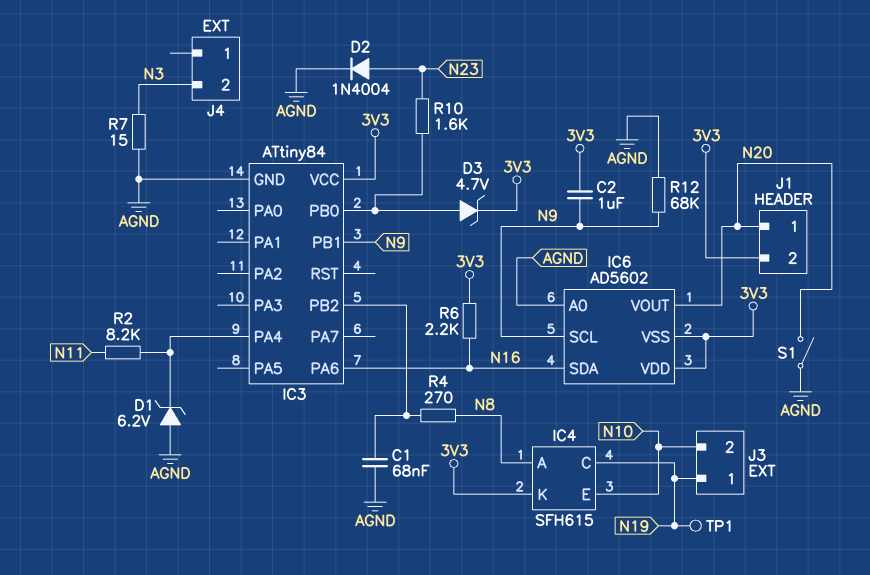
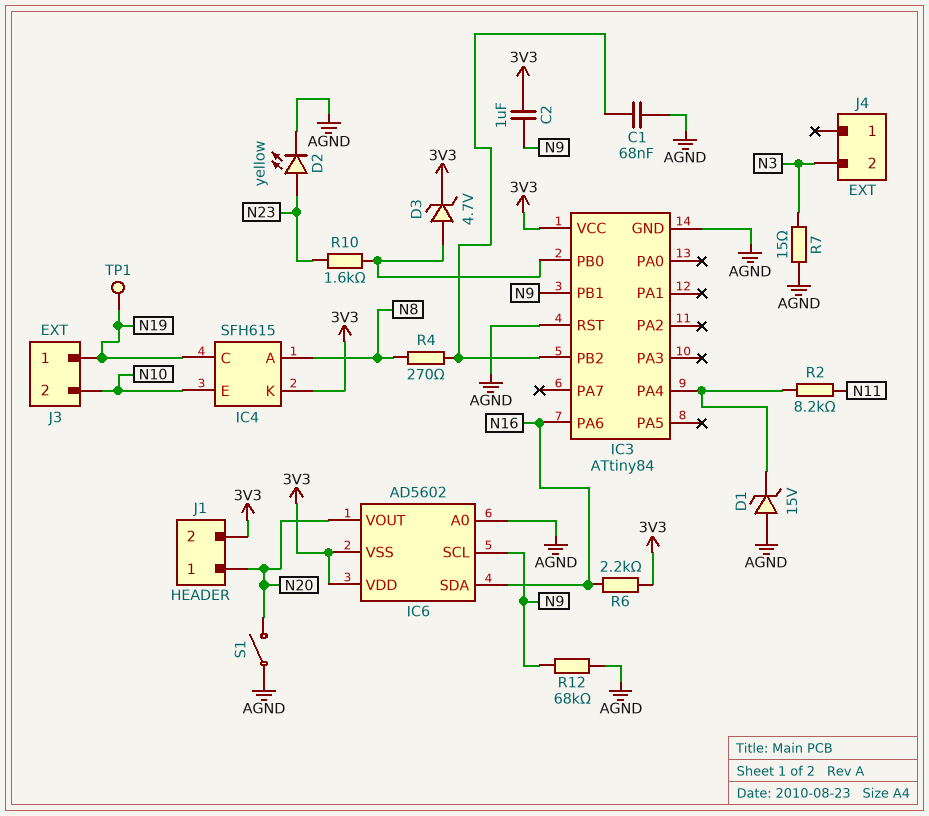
D1: zener 6.2V (A AGND, K IC3/PA4) -> zener 15V (A AGND, K IC3/PA4)
D2: diode 1N4004 (A N23, K AGND) -> LED yellow (A N23, K AGND)
IC3 pin RST: none -> AGND

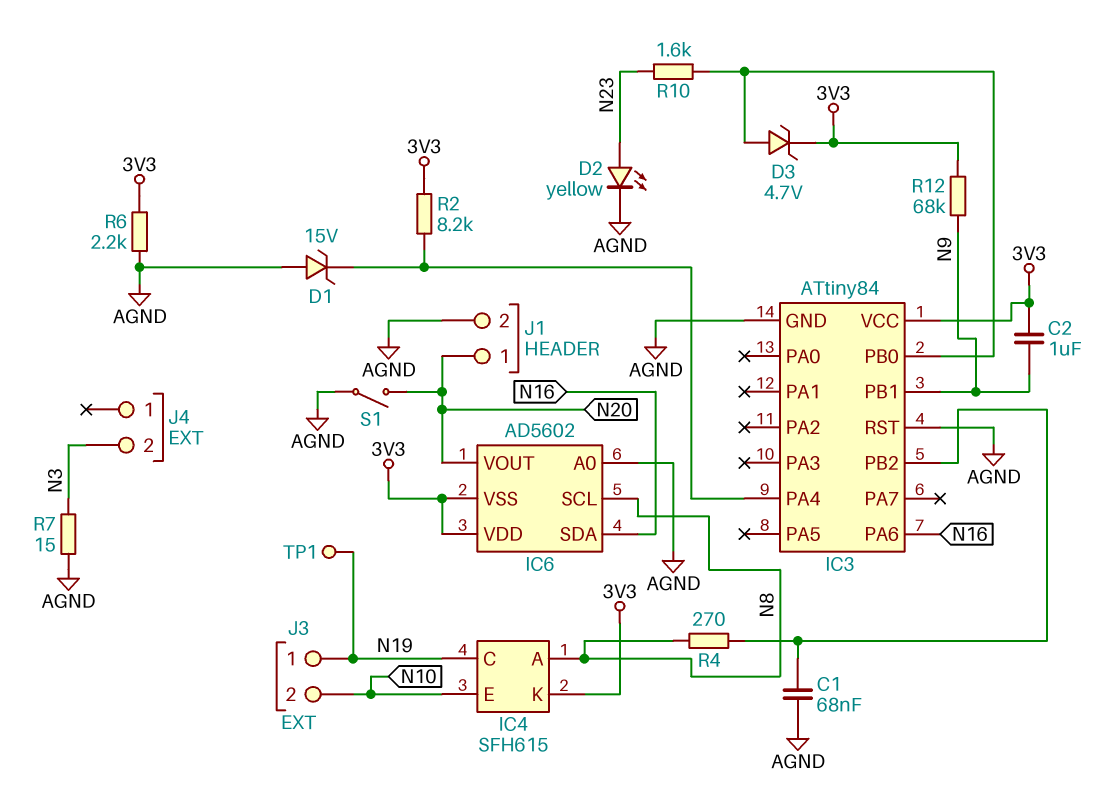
IC6 pin SCL: N9 -> N8
J1 pin 2: 3V3 -> AGND
R2: 8.2k (IC3/PA4, N11) -> 8.2k (3V3, IC3/PA4)
R6: 2.2k (3V3, N16) -> 2.2k (3V3, AGND)
R12: 68k (AGND, N9) -> 68k (3V3, N9)

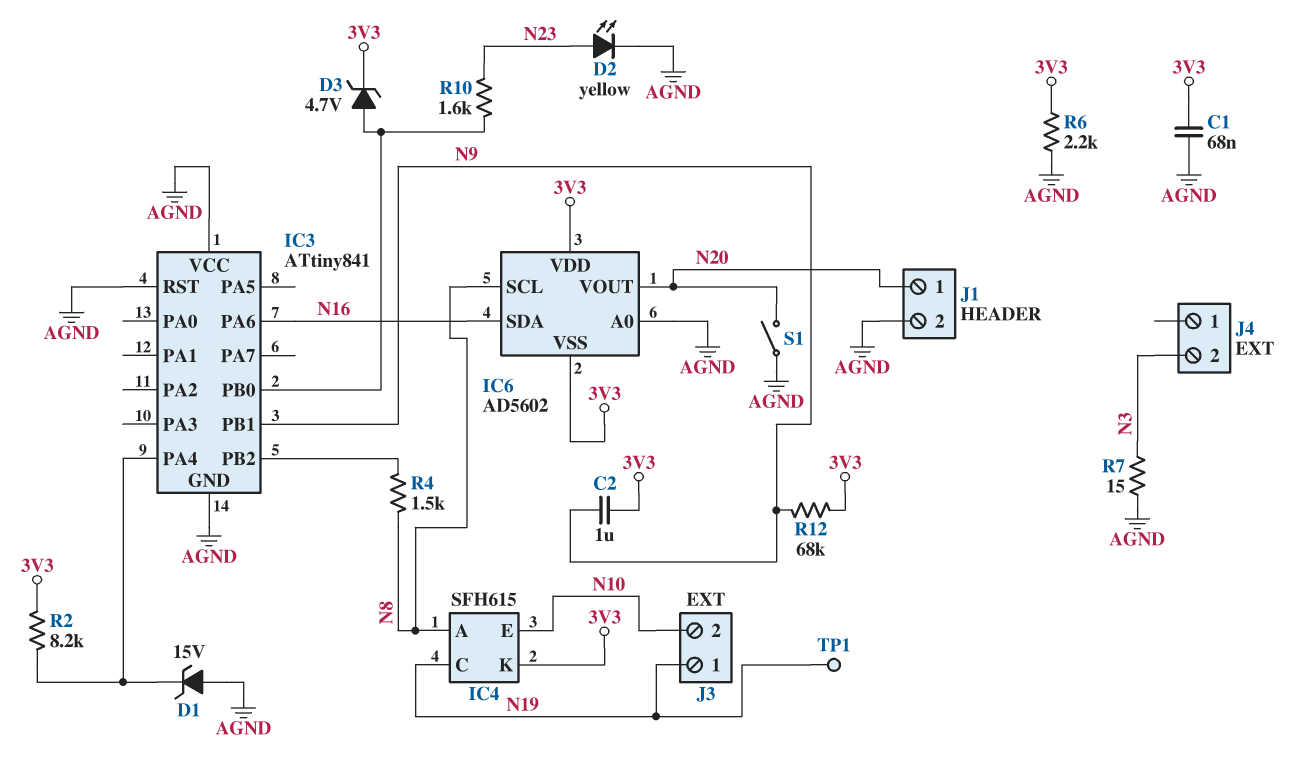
C1: 68nF (AGND, IC3/PB2) -> 68nF (3V3, AGND)
IC3: ATtiny84 -> ATtiny841
IC3 pin VCC: 3V3 -> AGND
R4: 270 (IC3/PB2, N8) -> 1.5k (IC3/PB2, N8)

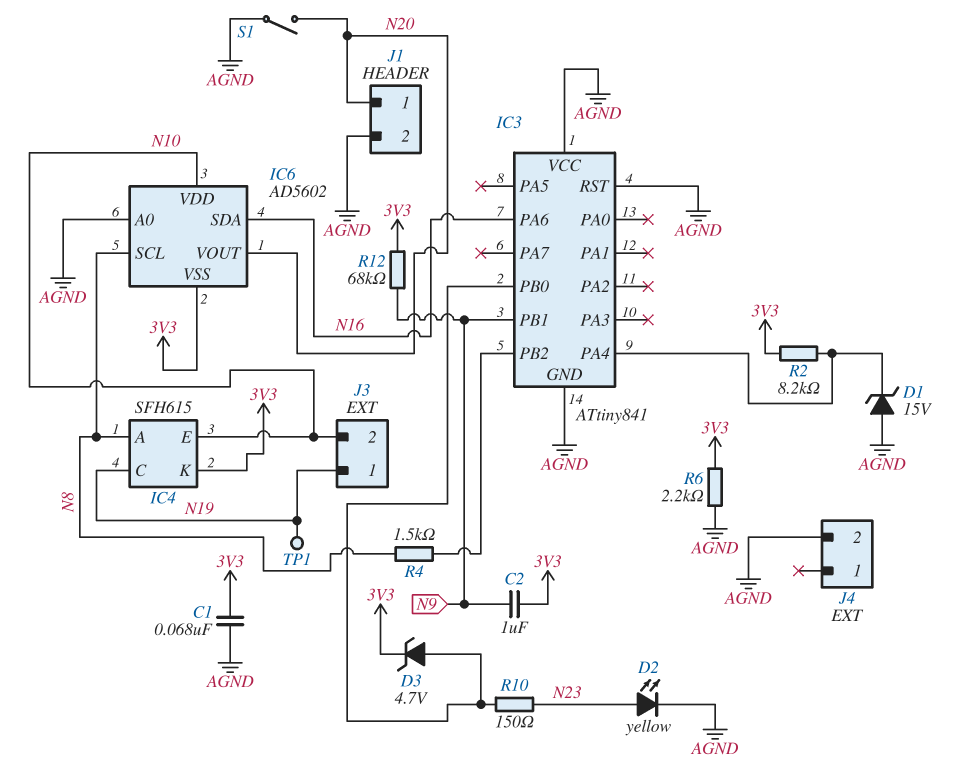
IC6 pin VDD: 3V3 -> N10
J4 pin 2: N3 -> AGND
R7: 15 (AGND, N3) -> none
R10: 1.6k (IC3/PB0, N23) -> 150 (IC3/PB0, N23)

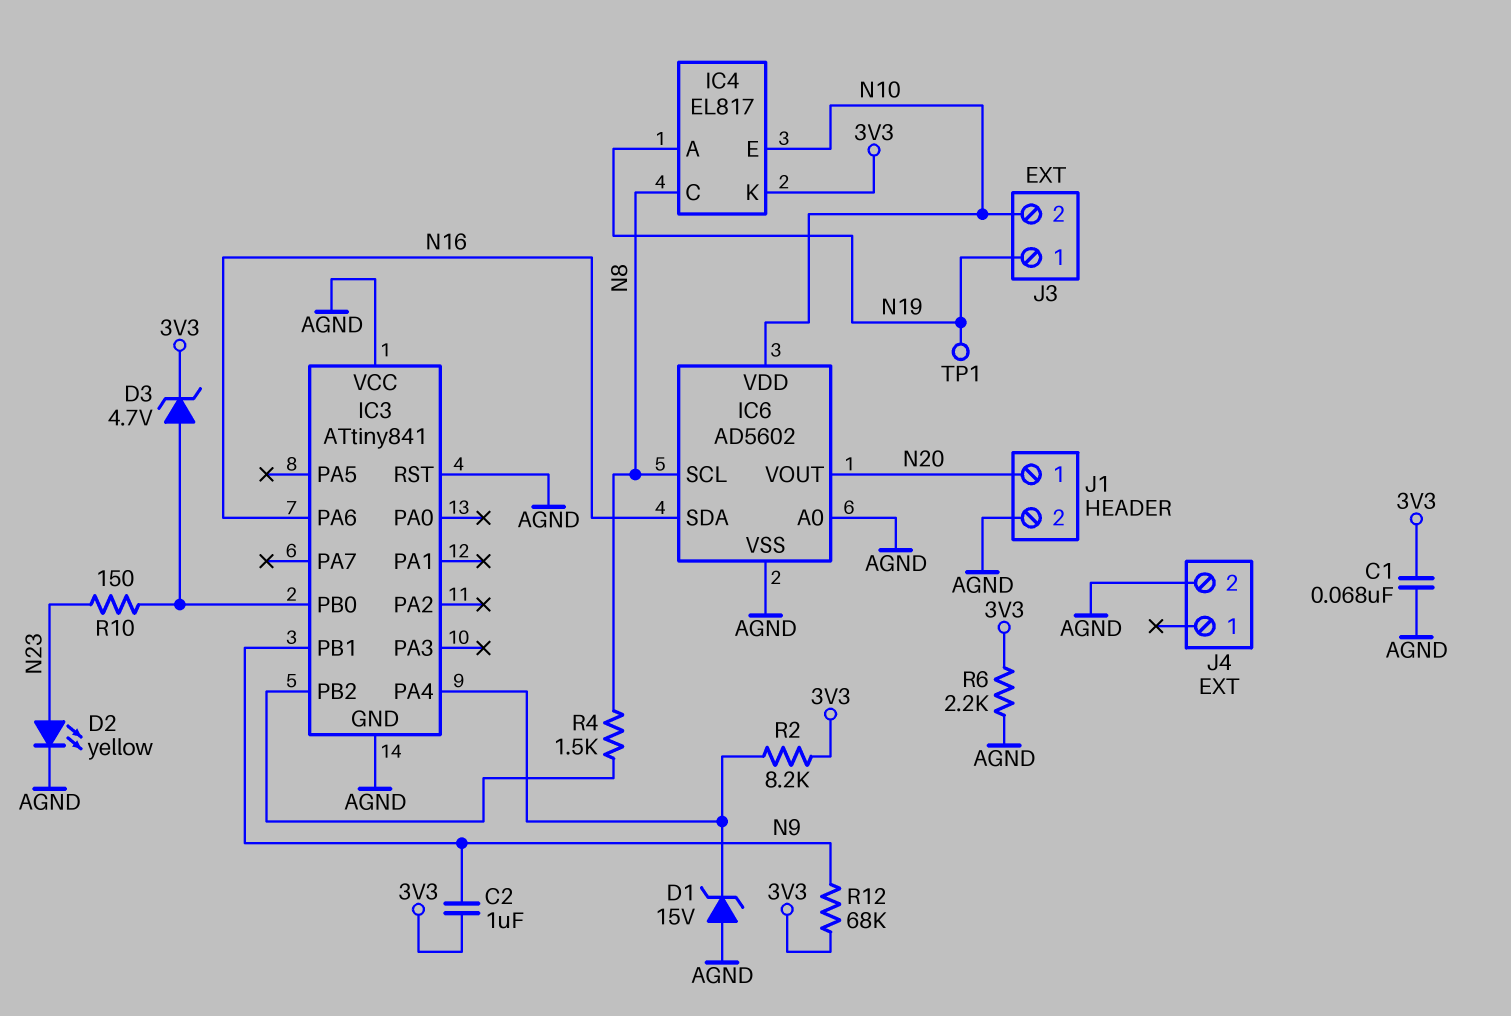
IC4: SFH615 -> EL817
IC4 pin A: N8 -> N19
IC4 pin C: N19 -> N8
IC6 pin VSS: 3V3 -> AGND
S1: switch (AGND, N20) -> none

